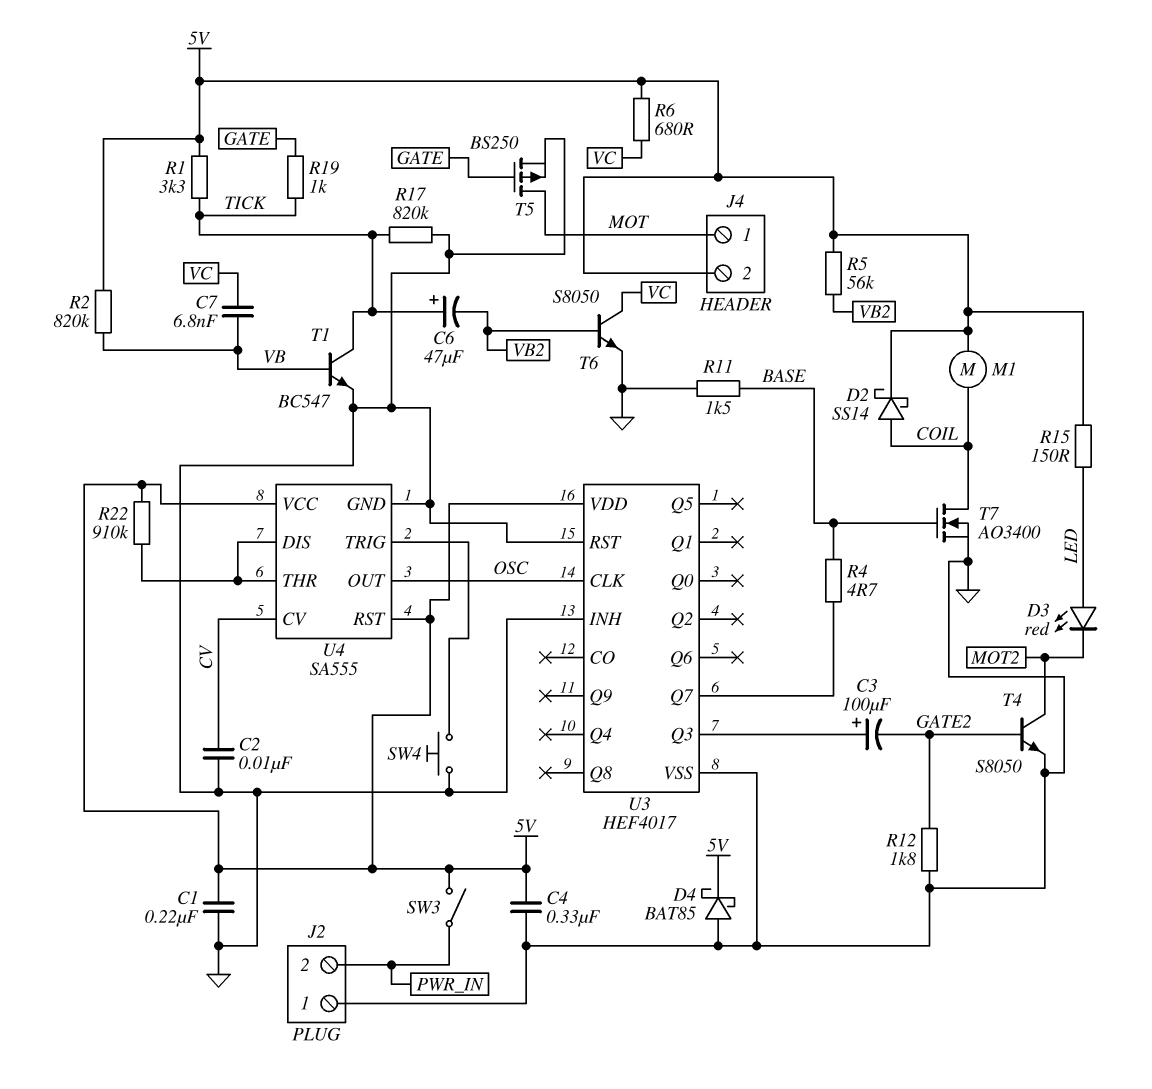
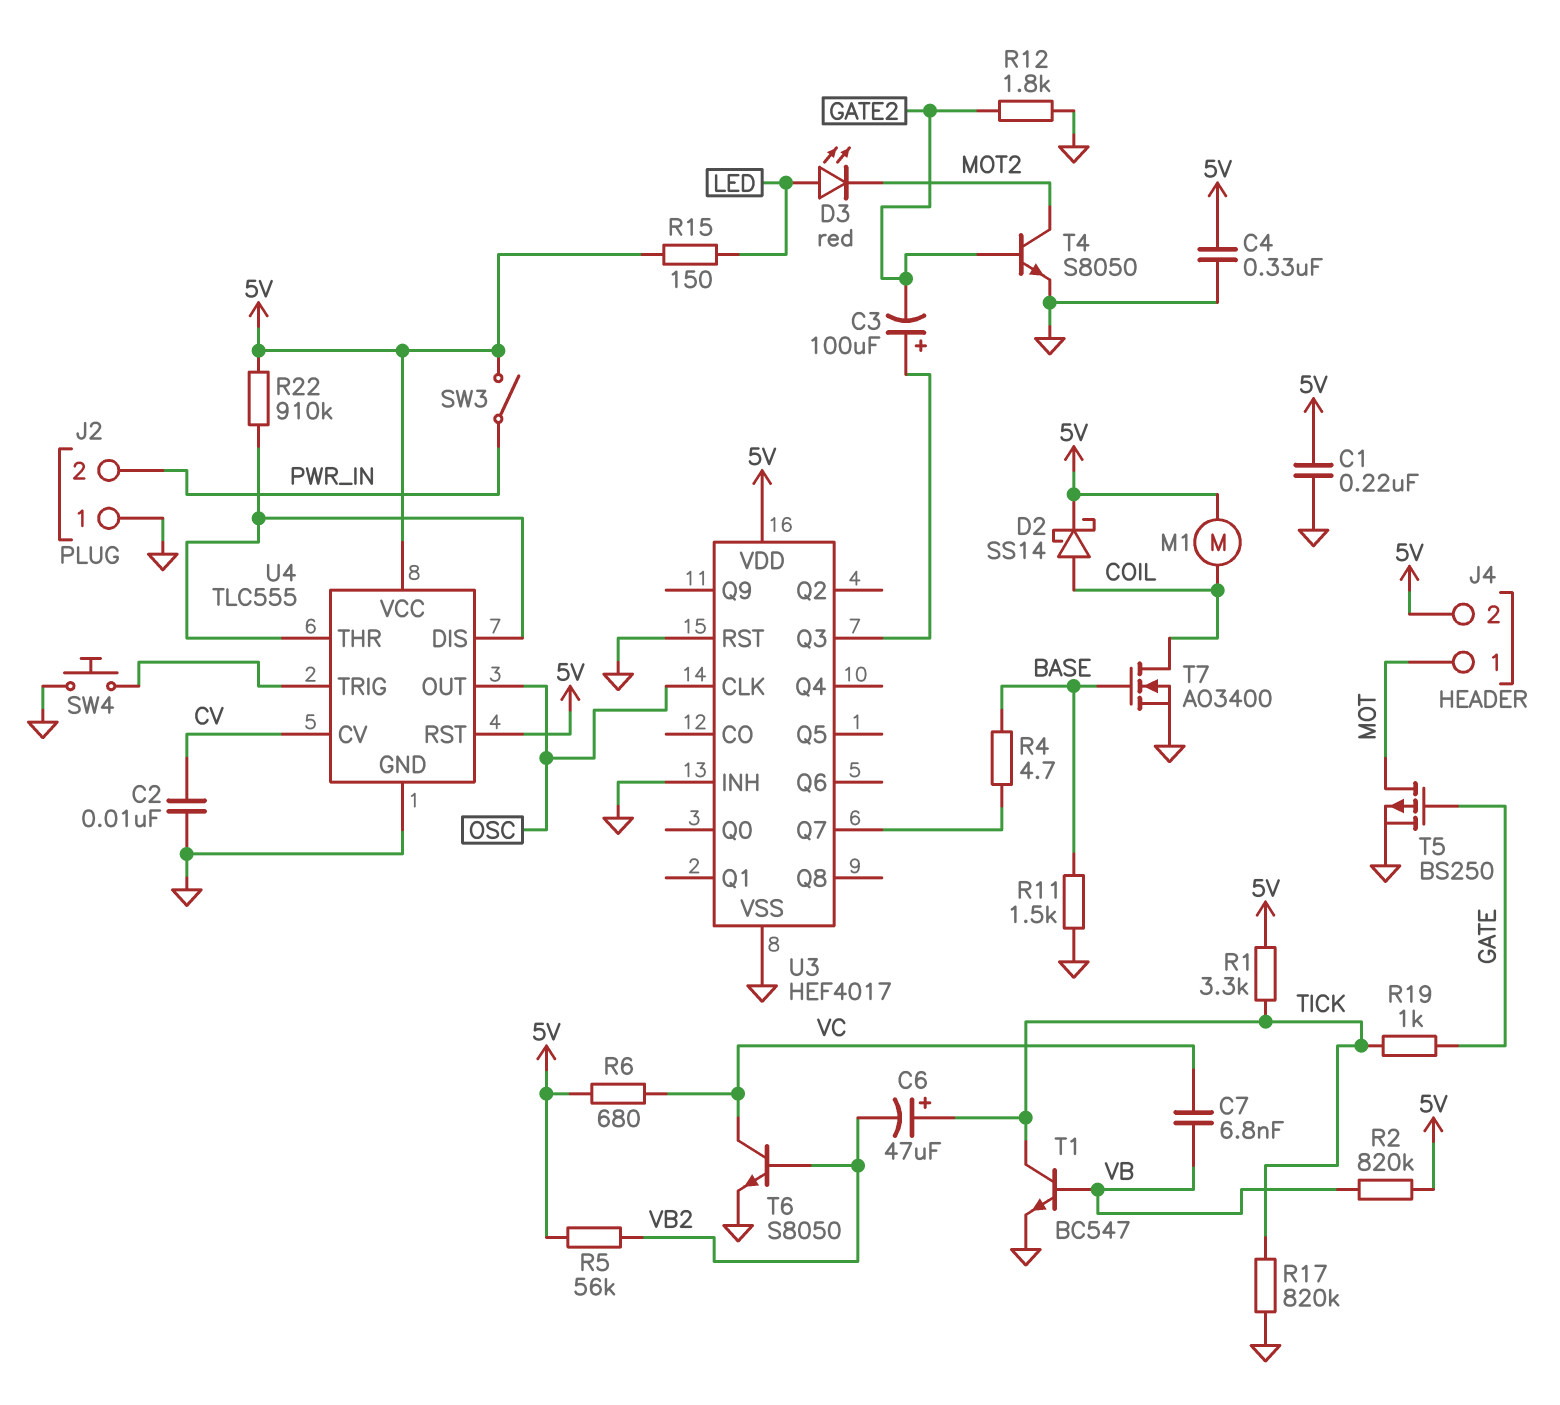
D4: schottky BAT85 (A GND, K 5V) -> none
U4: SA555 -> TLC555

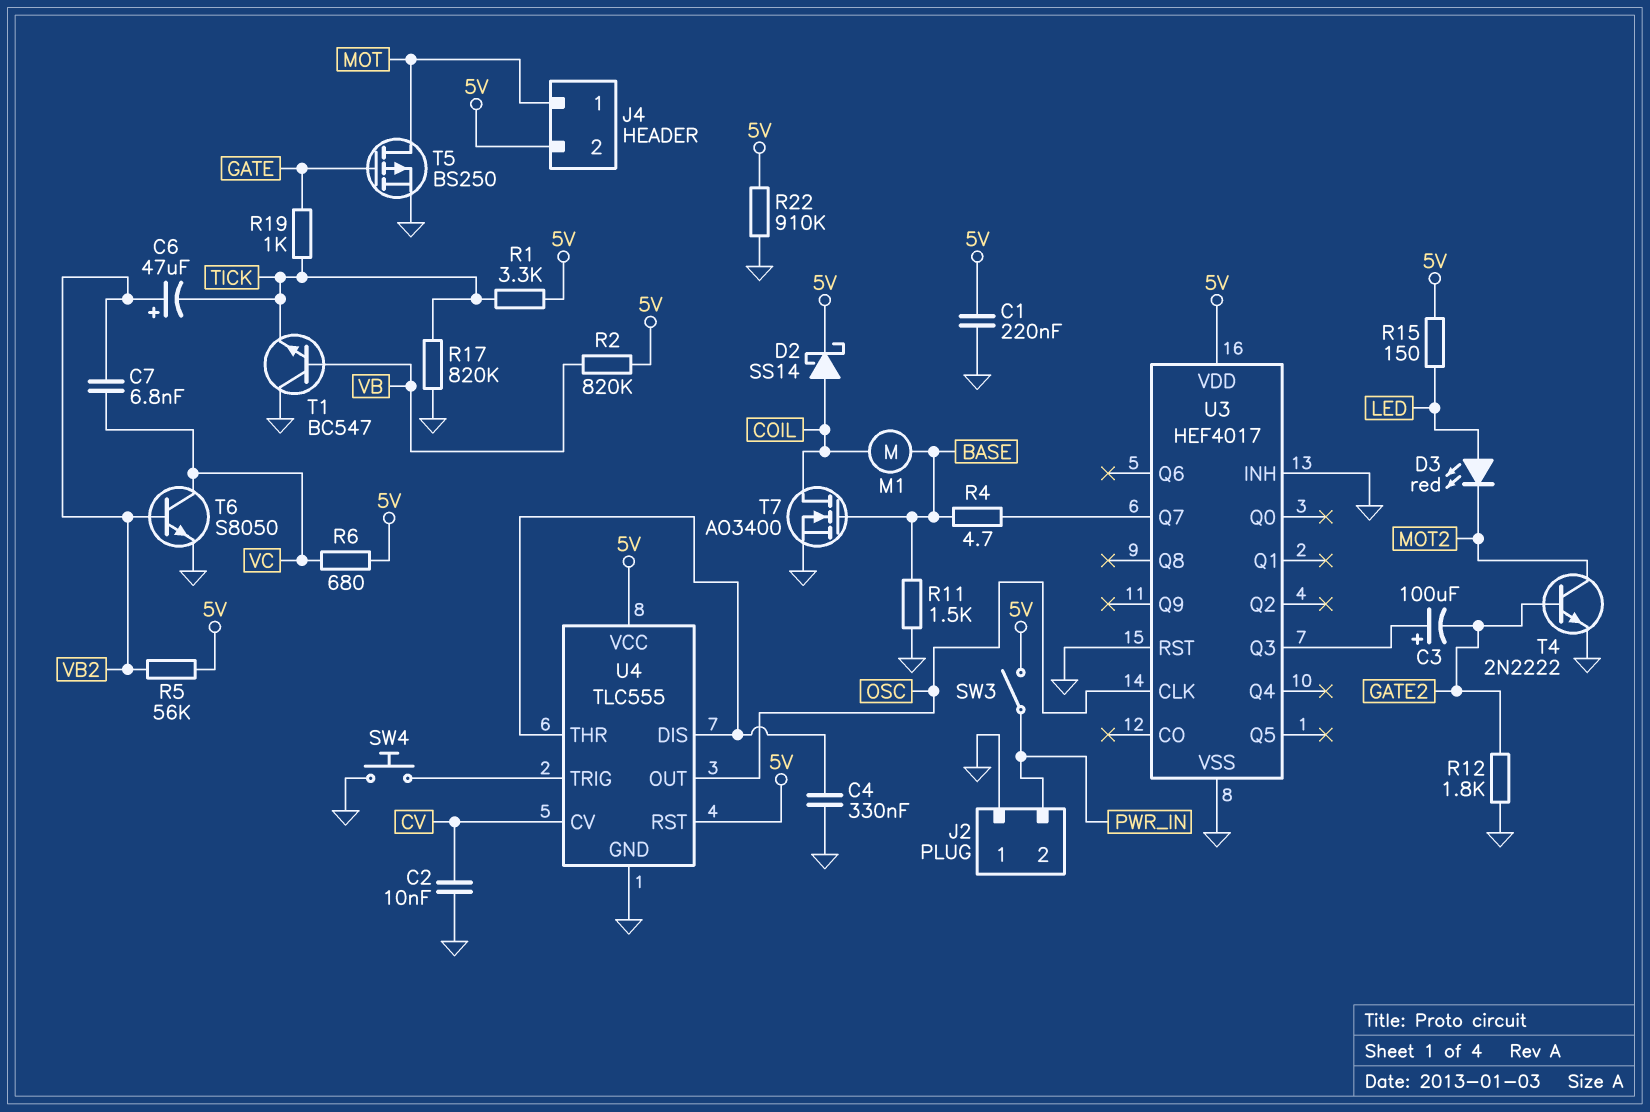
C4: 330nF (5V, GND) -> 330nF (GND, U4/DIS)
C6: 47uF (plus TICK, minus VB2) -> 47uF (plus VB2, minus TICK)
C7: 6.8nF (VB, VC) -> 6.8nF (VB2, VC)
M1: motor (5V, COIL) -> motor (BASE, COIL)
R22: 910k (5V, U4/DIS) -> 910k (5V, GND)
T1: NPN BC547 (B VB, C TICK, E GND) -> NPN BC547 (B VB, C GND, E TICK)
T4: NPN S8050 (B GATE2, C MOT2, E GND) -> NPN 2N2222 (B GATE2, C MOT2, E GND)

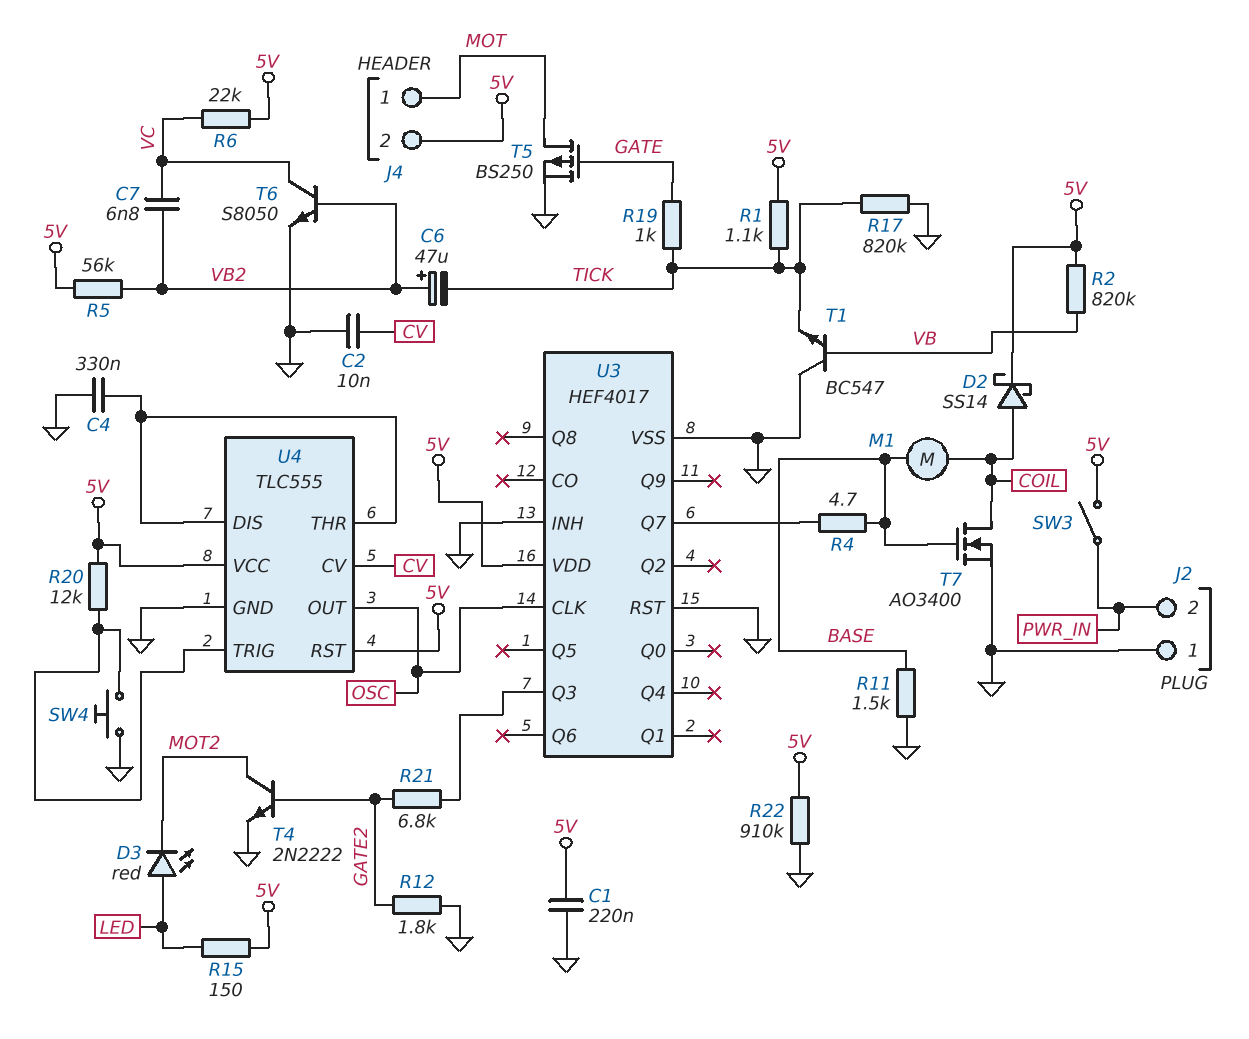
C3: 100uF (plus U3/Q3, minus GATE2) -> none
R1: 3.3k (5V, TICK) -> 1.1k (5V, TICK)
R6: 680 (5V, VC) -> 22k (5V, VC)
R20: none -> 12k (5V, U4/TRIG)
R21: none -> 6.8k (GATE2, U3/Q3)

